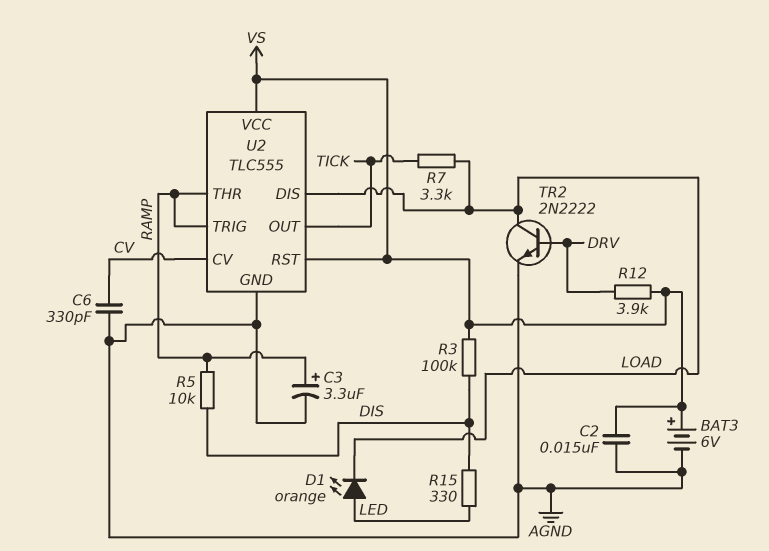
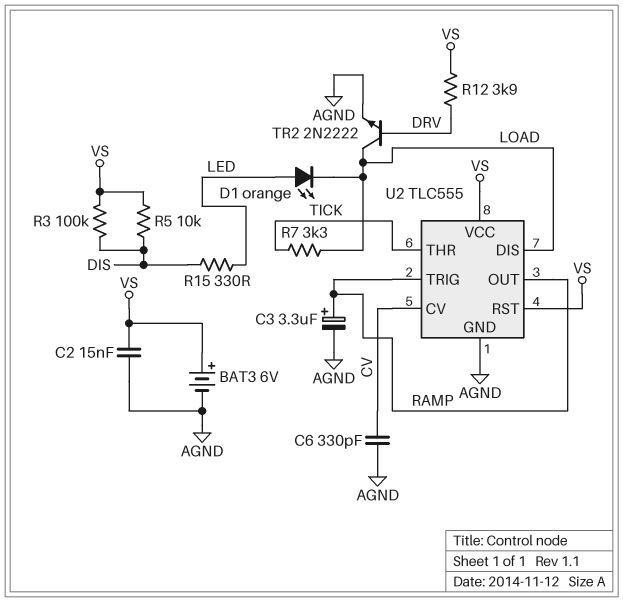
R5: 10k (DIS, RAMP) -> 10k (DIS, VS)
U2 pin OUT: TICK -> RAMP
U2 pin THR: RAMP -> TICK

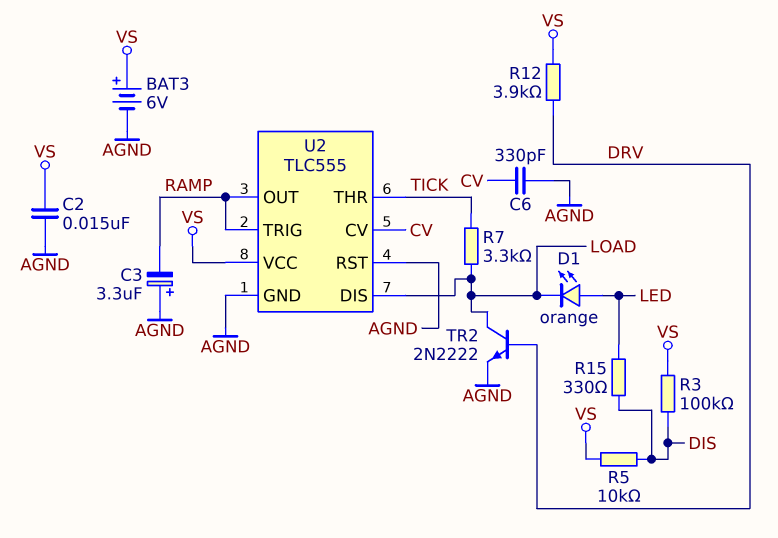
C3: 3.3uF (plus RAMP, minus AGND) -> 3.3uF (plus AGND, minus RAMP)
U2 pin RST: VS -> AGND

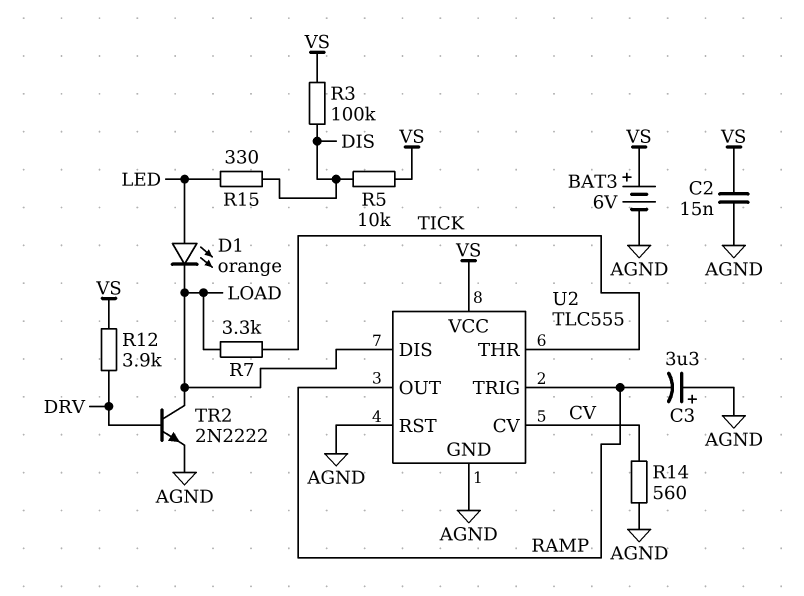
C6: 330pF (AGND, CV) -> none
R14: none -> 560 (AGND, CV)

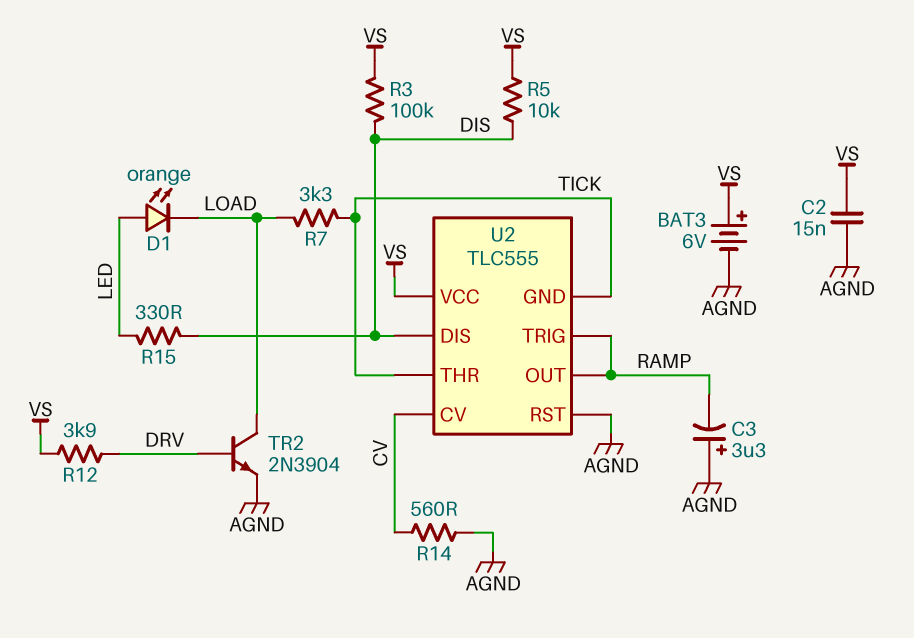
TR2: NPN 2N2222 (B DRV, C LOAD, E AGND) -> NPN 2N3904 (B DRV, C LOAD, E AGND)
U2 pin DIS: LOAD -> DIS
U2 pin GND: AGND -> TICK

